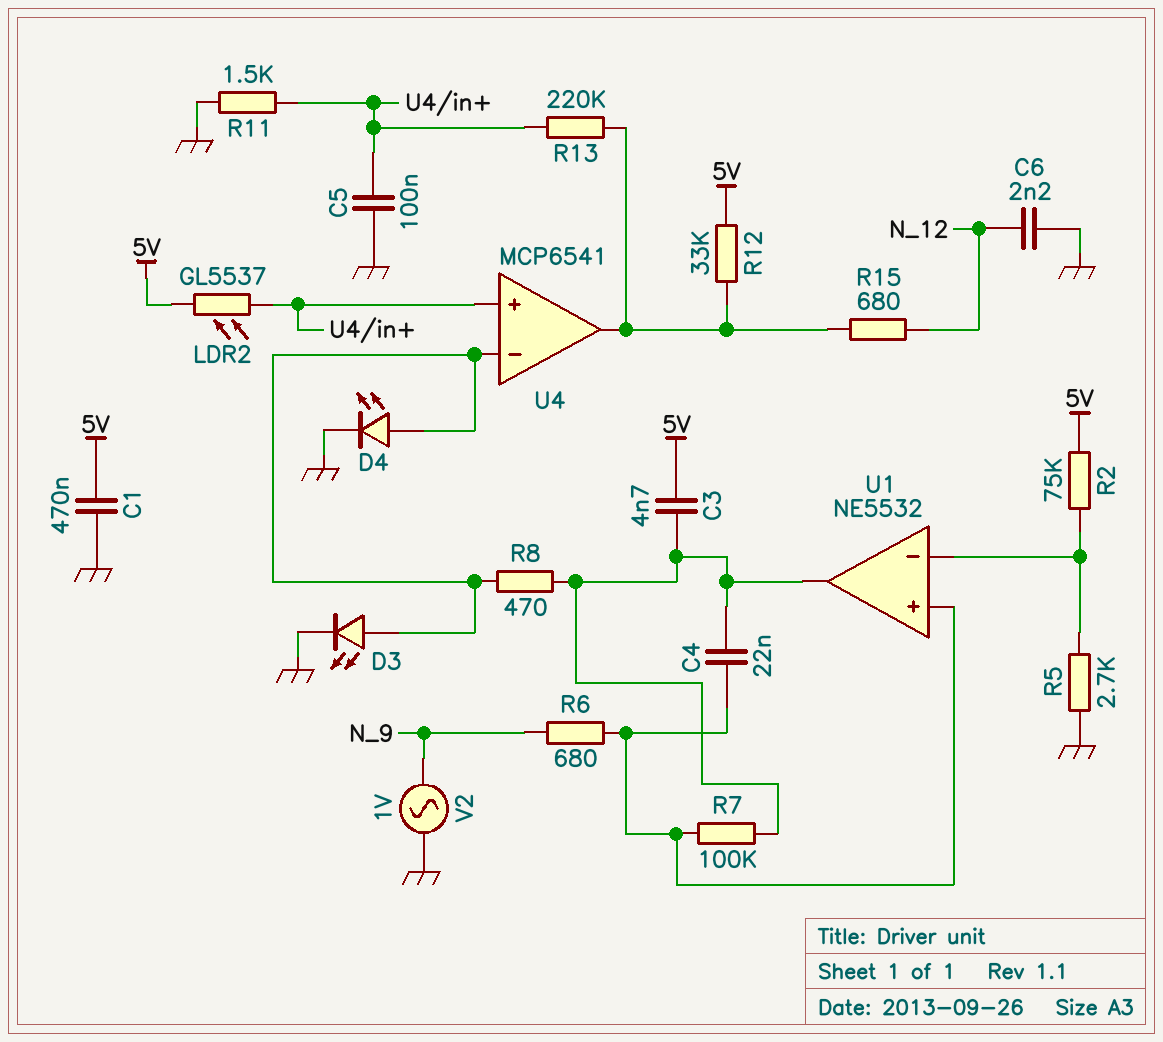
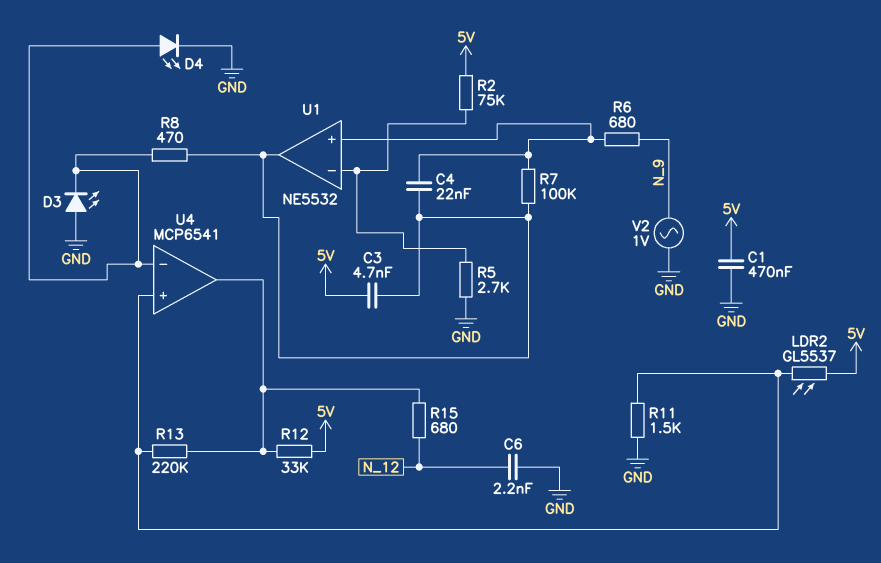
C5: 100nF (GND, U4/in+) -> none
D3: LED (A U4/in-, K GND) -> LED (A GND, K U4/in-)

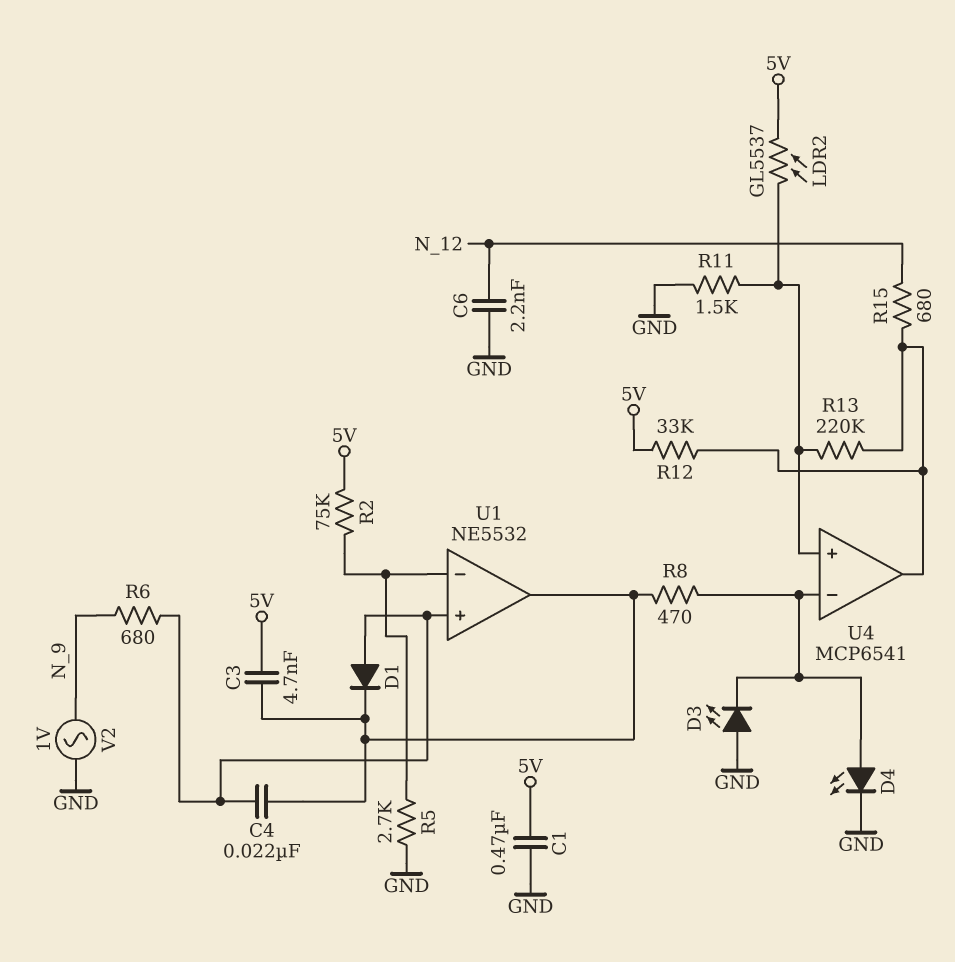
D1: none -> diode (A U1/in+, K U1/out)
R7: 100k (U1/in+, U1/out) -> none

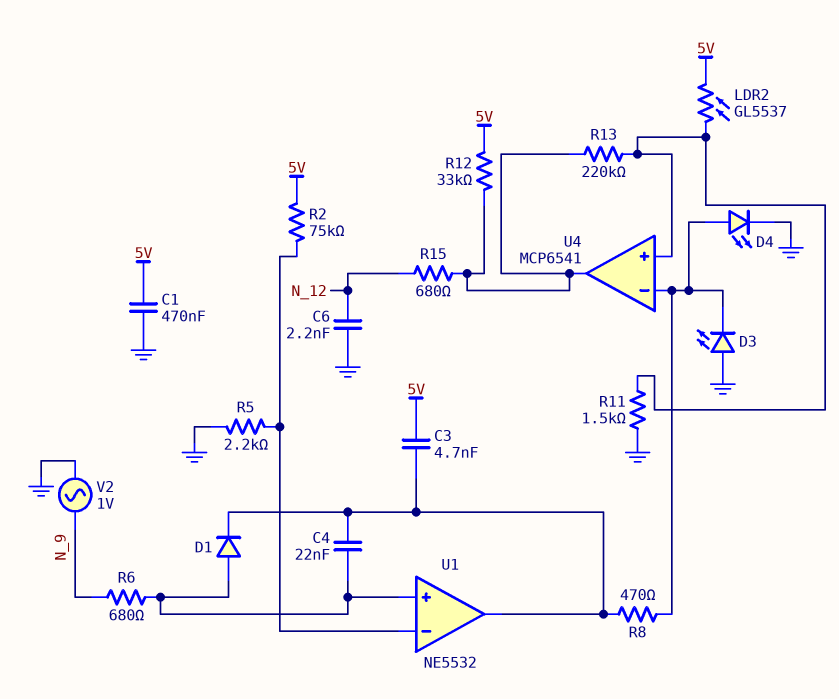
R5: 2.7k (GND, U1/in-) -> 2.2k (GND, U1/in-)

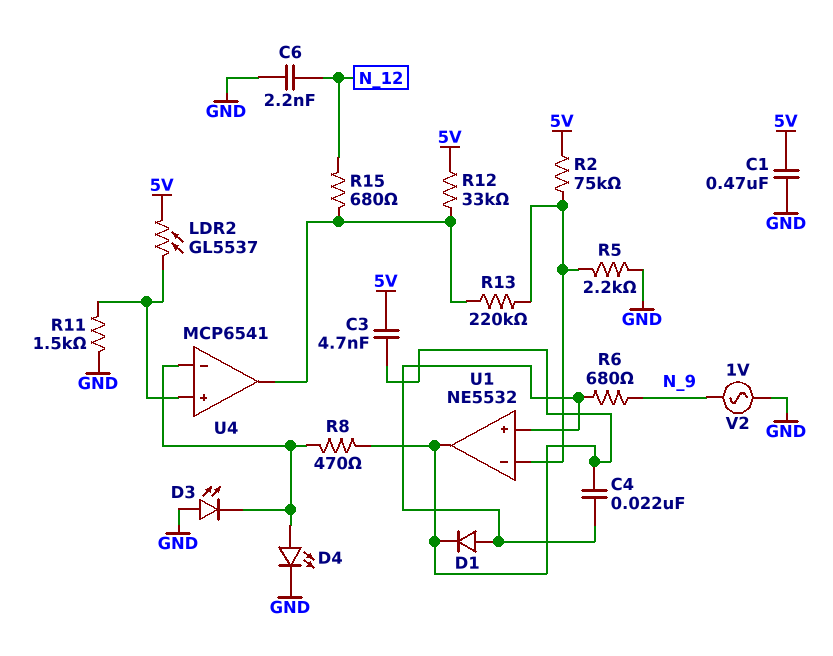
R13: 220k (U4/in+, U4/out) -> 220k (U1/in-, U4/out)

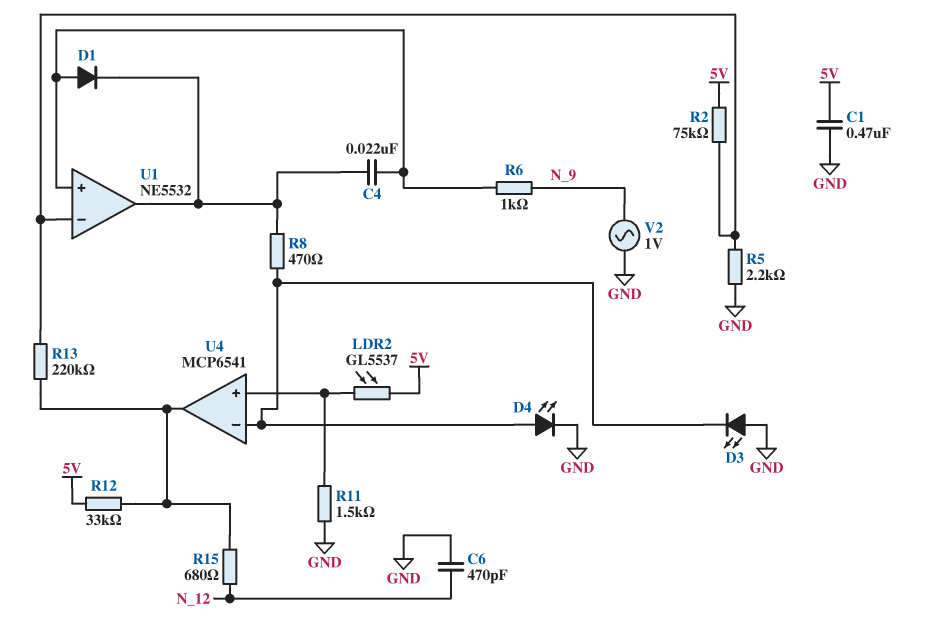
C3: 4.7nF (5V, U1/out) -> none
C6: 2.2nF (GND, N_12) -> 470pF (GND, N_12)
R6: 680 (N_9, U1/in+) -> 1k (N_9, U1/in+)

